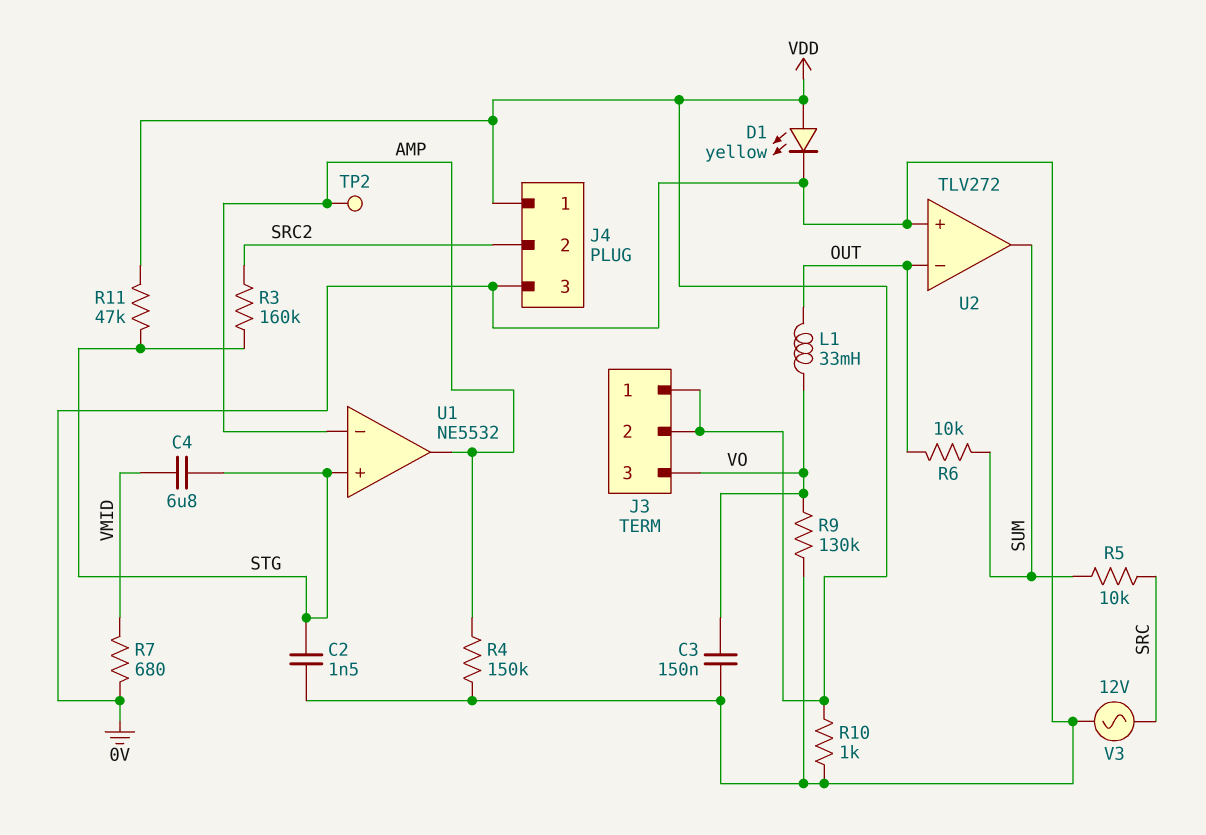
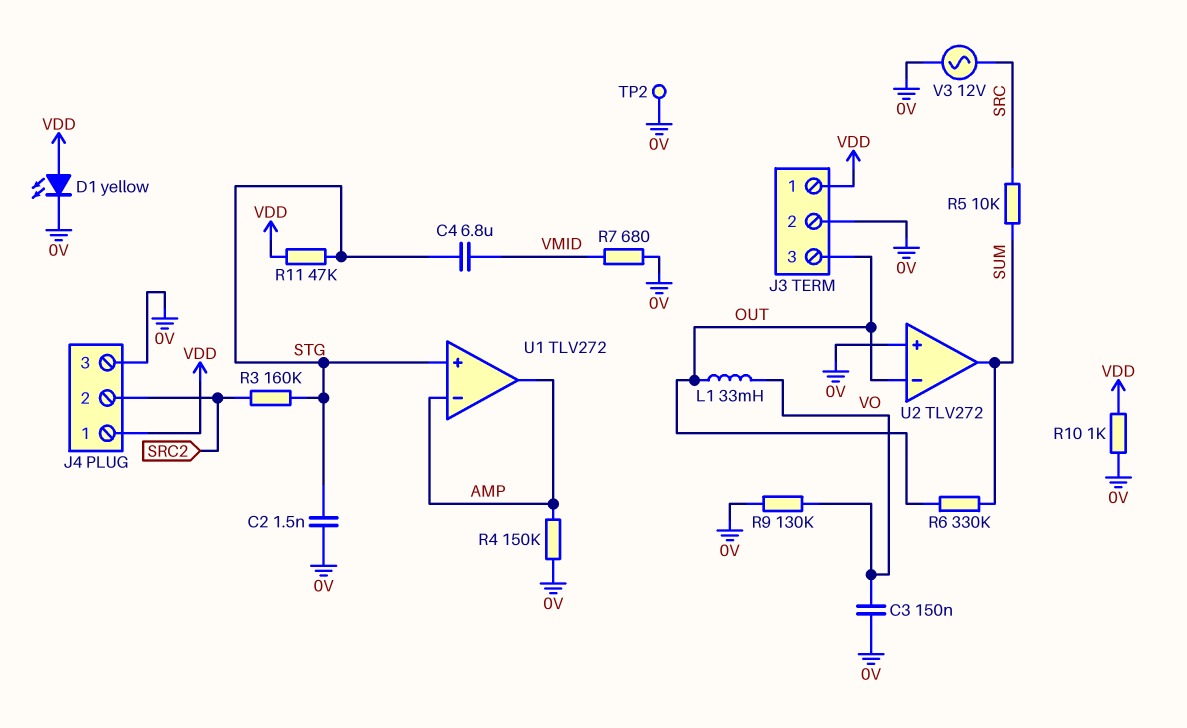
J3 pin 2: VDD -> 0V
J3 pin 3: VO -> OUT
R6: 10k (OUT, SUM) -> 330k (OUT, SUM)
TP2: test point (AMP) -> test point (0V)
U1: NE5532 -> TLV272

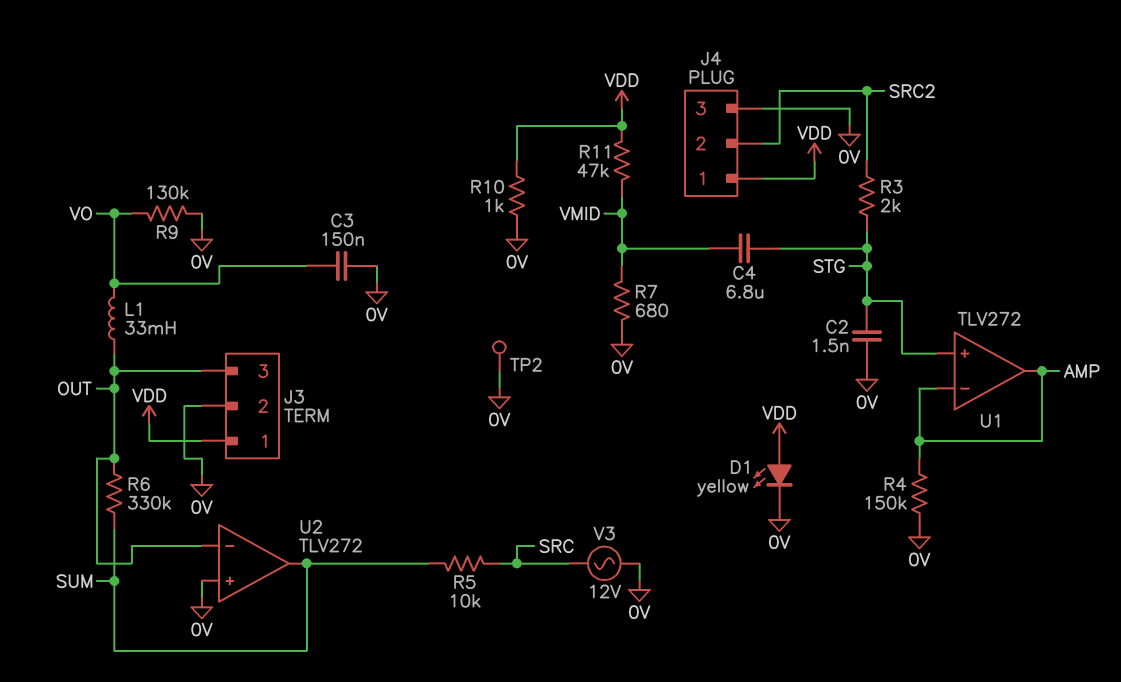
R3: 160k (SRC2, STG) -> 2k (SRC2, STG)
R11: 47k (STG, VDD) -> 47k (VDD, VMID)

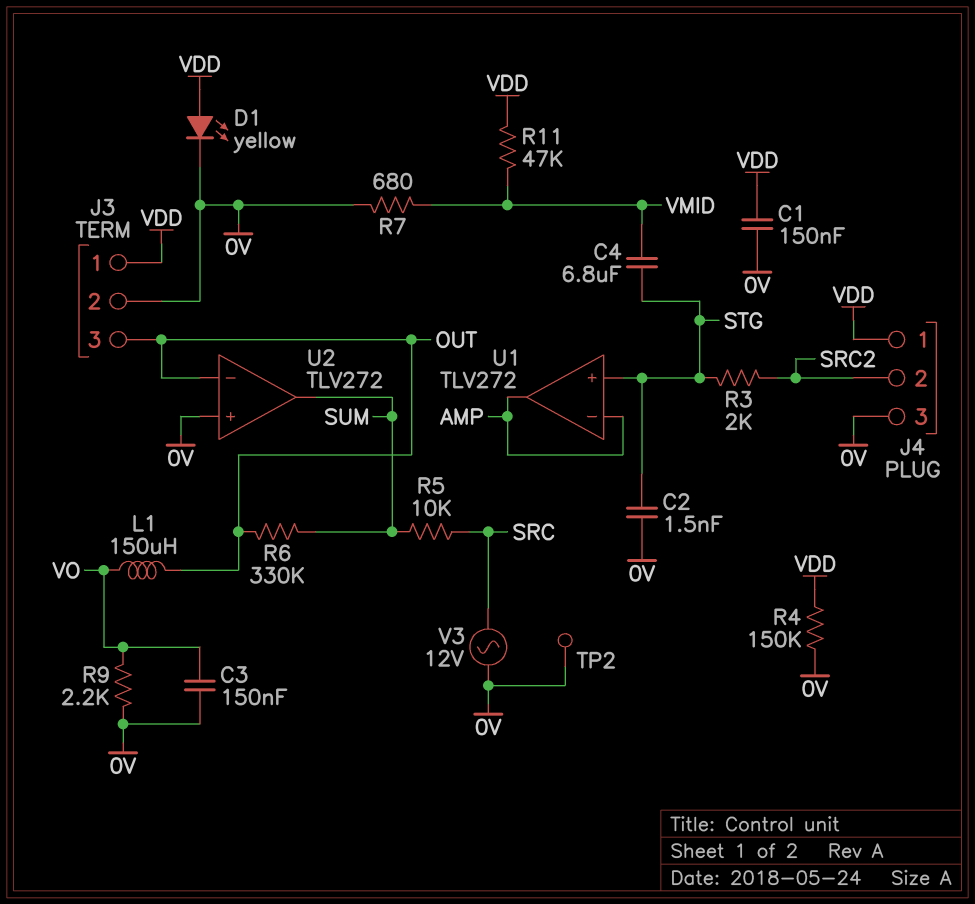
C1: none -> 150nF (0V, VDD)
L1: 33mH (OUT, VO) -> 150uH (OUT, VO)
R4: 150k (0V, AMP) -> 150k (0V, VDD)
R9: 130k (0V, VO) -> 2.2k (0V, VO)
R10: 1k (0V, VDD) -> none

